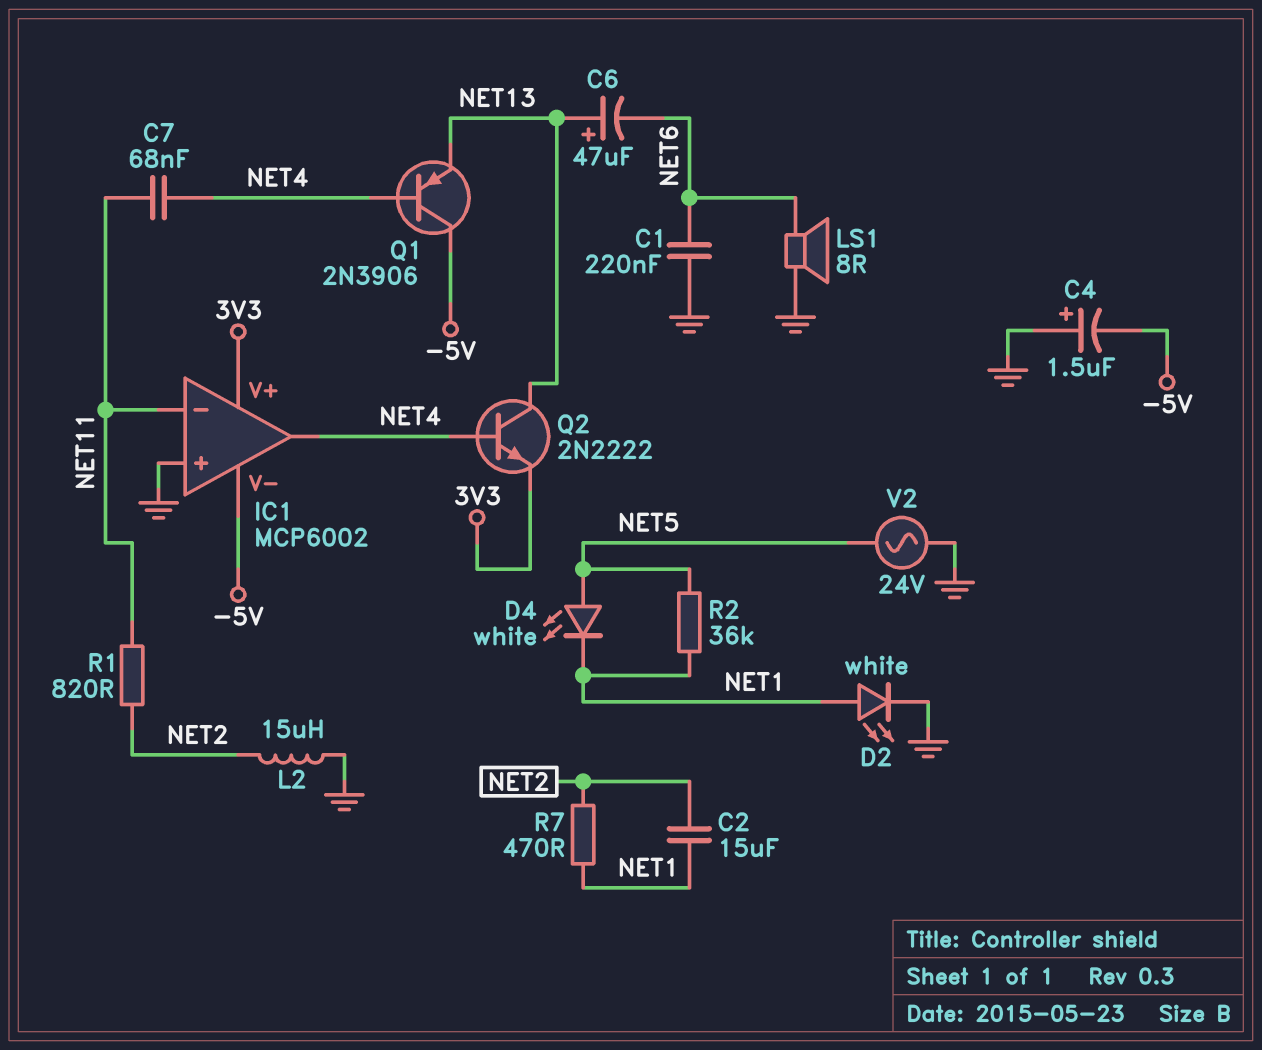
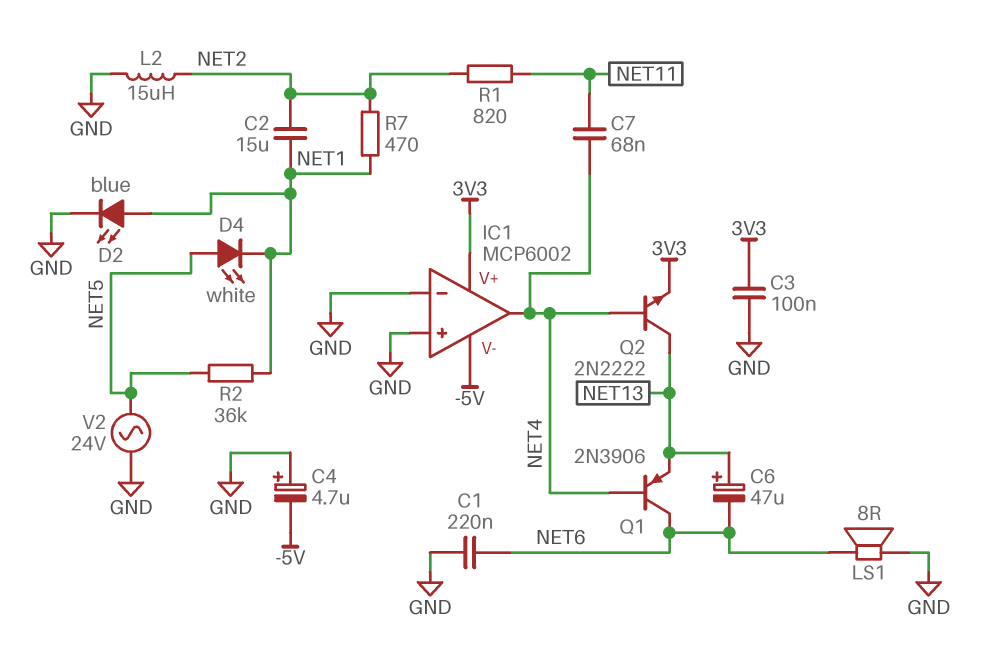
C3: none -> 100nF (3V3, GND)
C4: 1.5uF (plus GND, minus -5V) -> 4.7uF (plus GND, minus -5V)
D2: LED white (A NET1, K GND) -> LED blue (A NET1, K GND)
IC1 pin in-: NET11 -> GND
Q1: PNP 2N3906 (B NET4, C -5V, E NET13) -> PNP 2N3906 (B NET4, C NET6, E NET13)

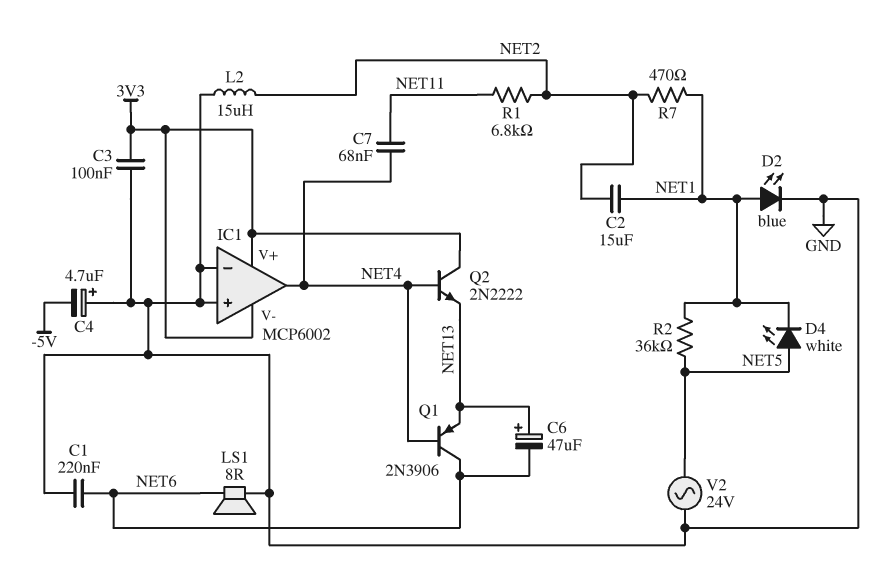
IC1 pin V-: -5V -> 3V3
Q2: NPN 2N2222 (B NET4, C NET13, E 3V3) -> NPN 2N2222 (B NET4, C 3V3, E NET13)
R1: 820 (NET2, NET11) -> 6.8k (NET2, NET11)

